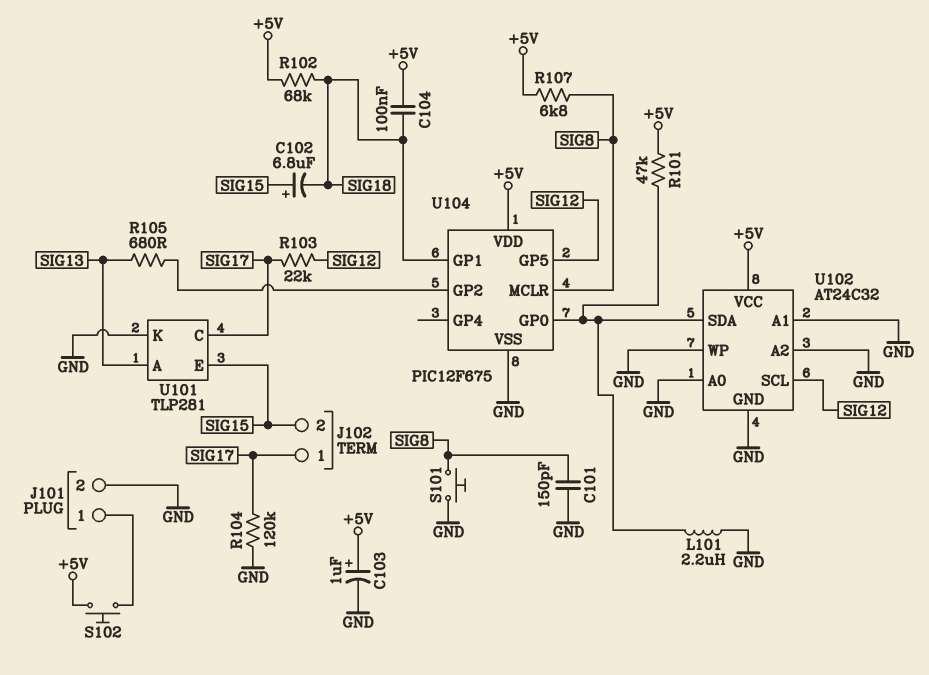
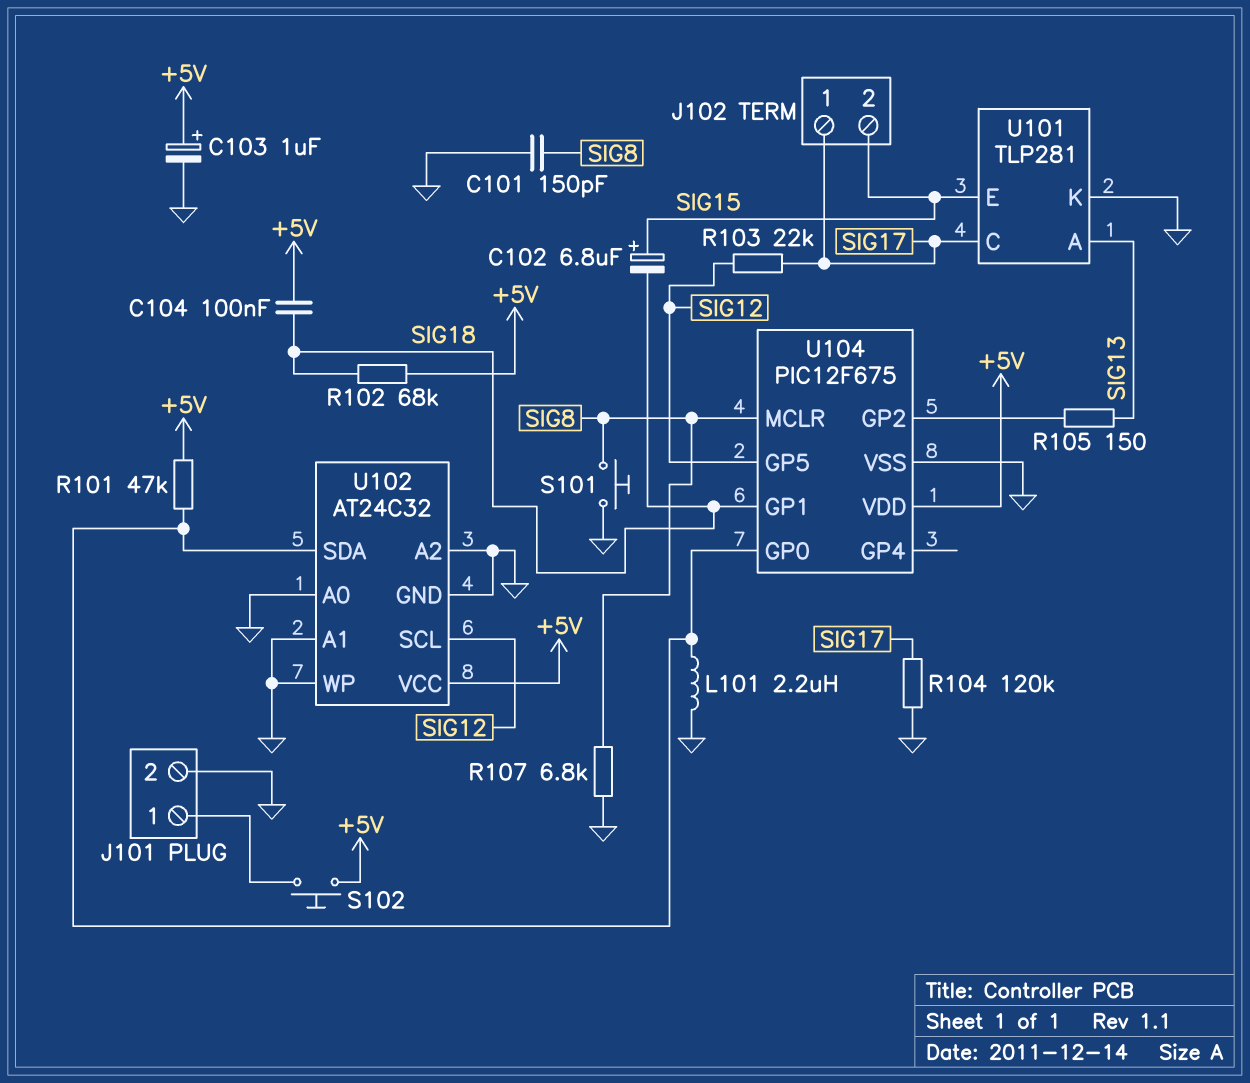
R105: 680 (SIG13, U104/GP2) -> 150 (SIG13, U104/GP2)
R107: 6.8k (+5V, SIG8) -> 6.8k (GND, SIG8)

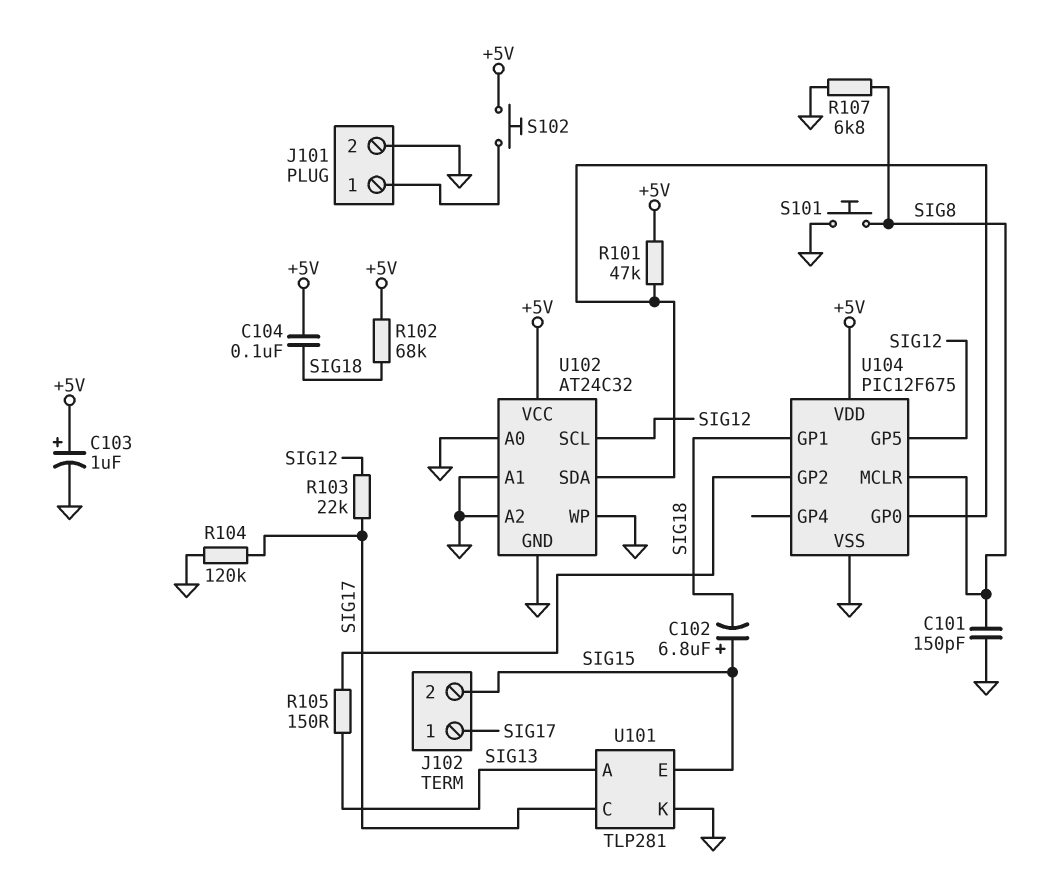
L101: 2.2uH (GND, U102/SDA) -> none

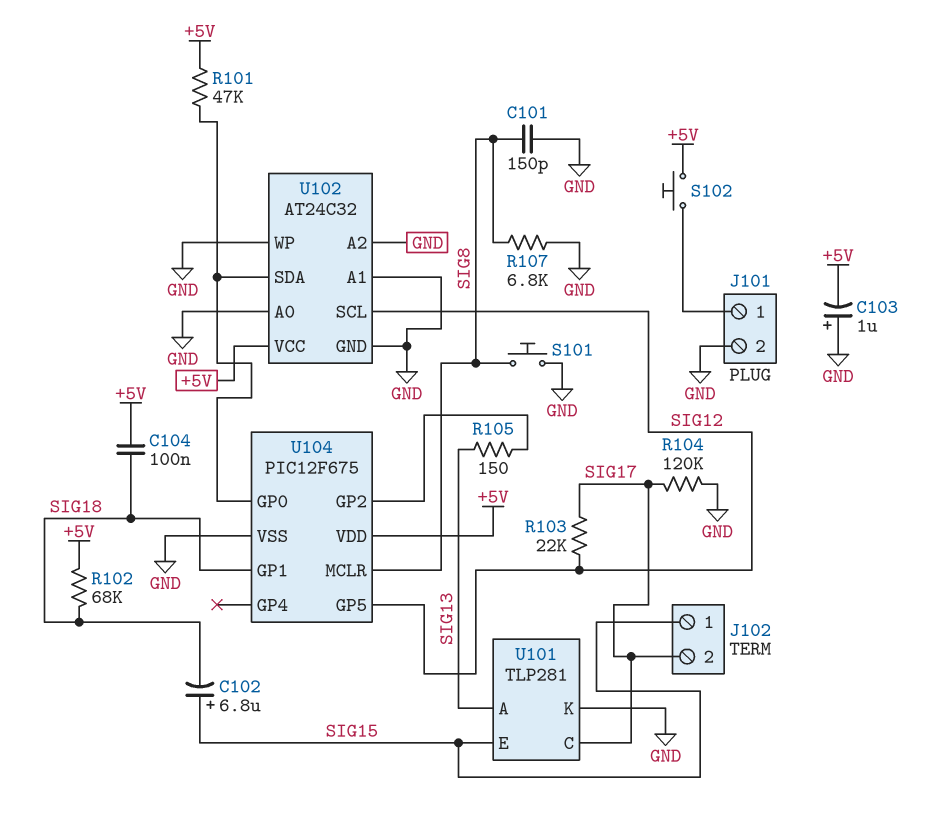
C103: 1uF (plus +5V, minus GND) -> 1uF (plus GND, minus +5V)
J102 pin 1: SIG17 -> SIG15
J102 pin 2: SIG15 -> SIG17

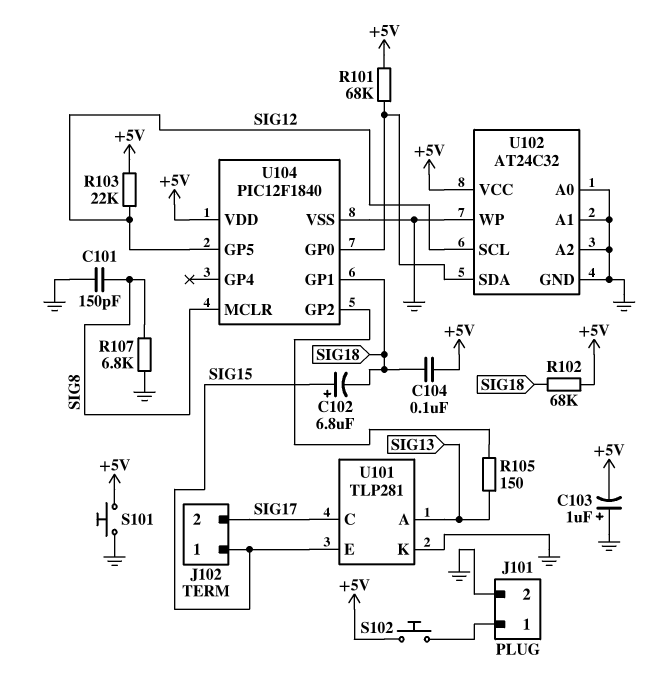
R101: 47k (+5V, U102/SDA) -> 68k (+5V, U102/SDA)
R103: 22k (SIG12, SIG17) -> 22k (+5V, SIG12)
R104: 120k (GND, SIG17) -> none
S101: button (GND, SIG8) -> button (+5V, GND)
U104: PIC12F675 -> PIC12F1840

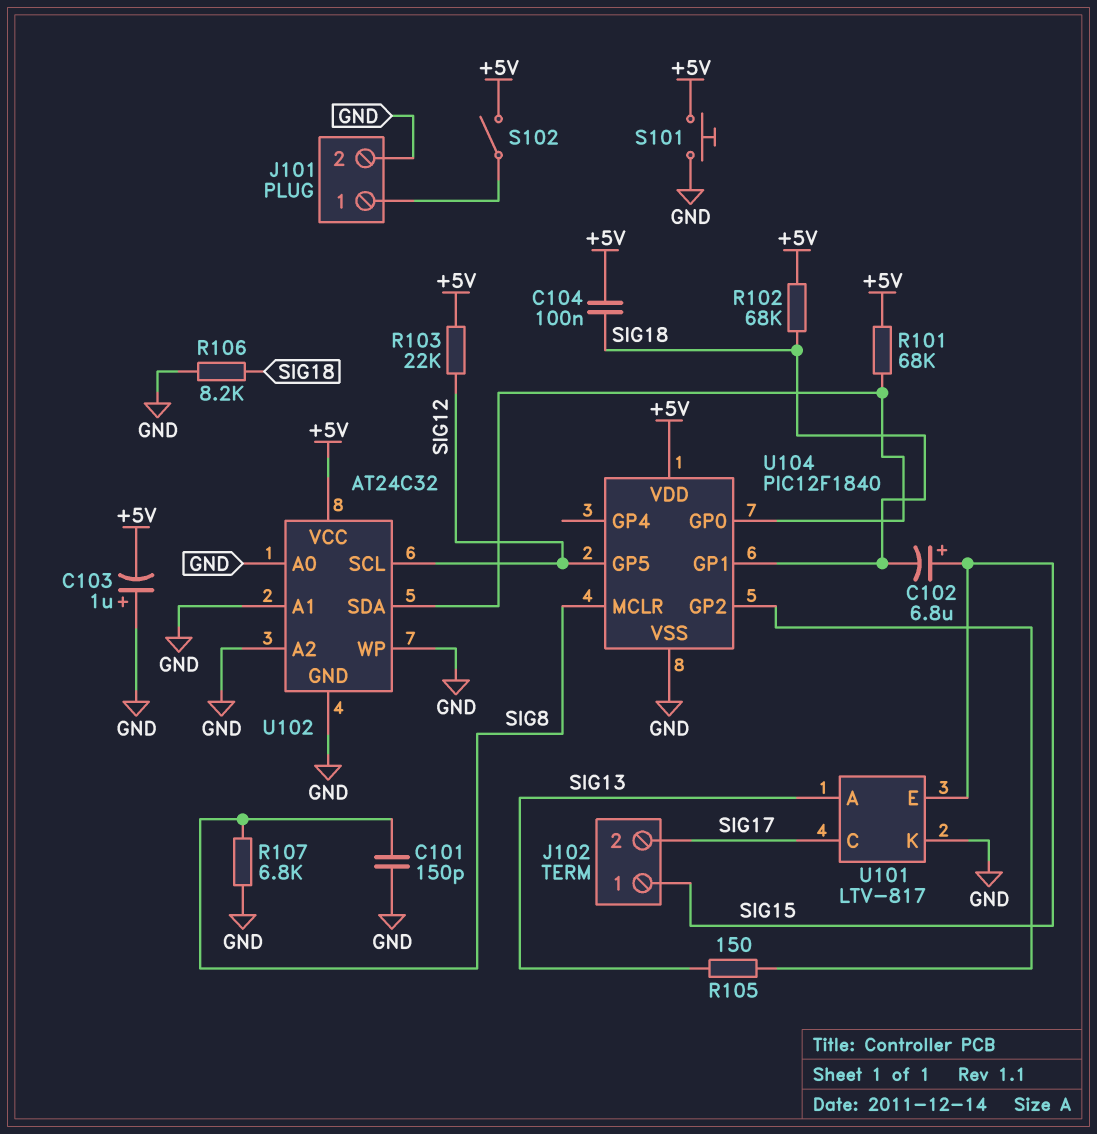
R106: none -> 8.2k (GND, SIG18)
S102: button (+5V, J101/1) -> switch (+5V, J101/1)
U101: TLP281 -> LTV-817

